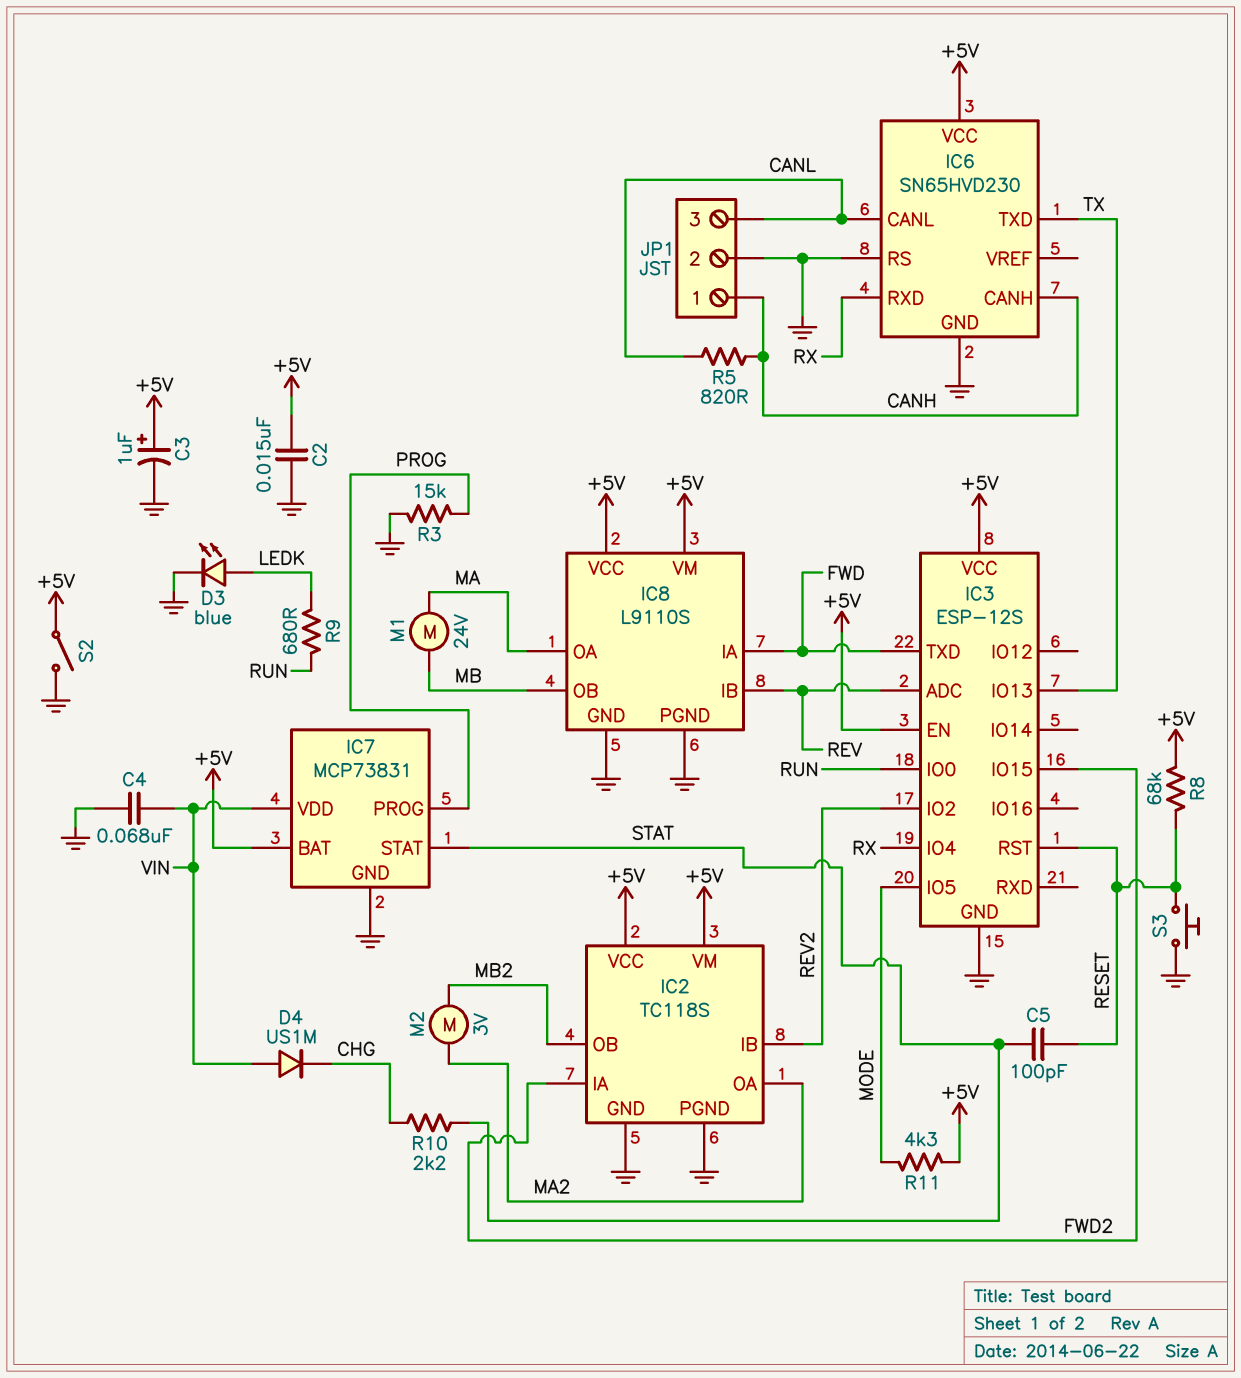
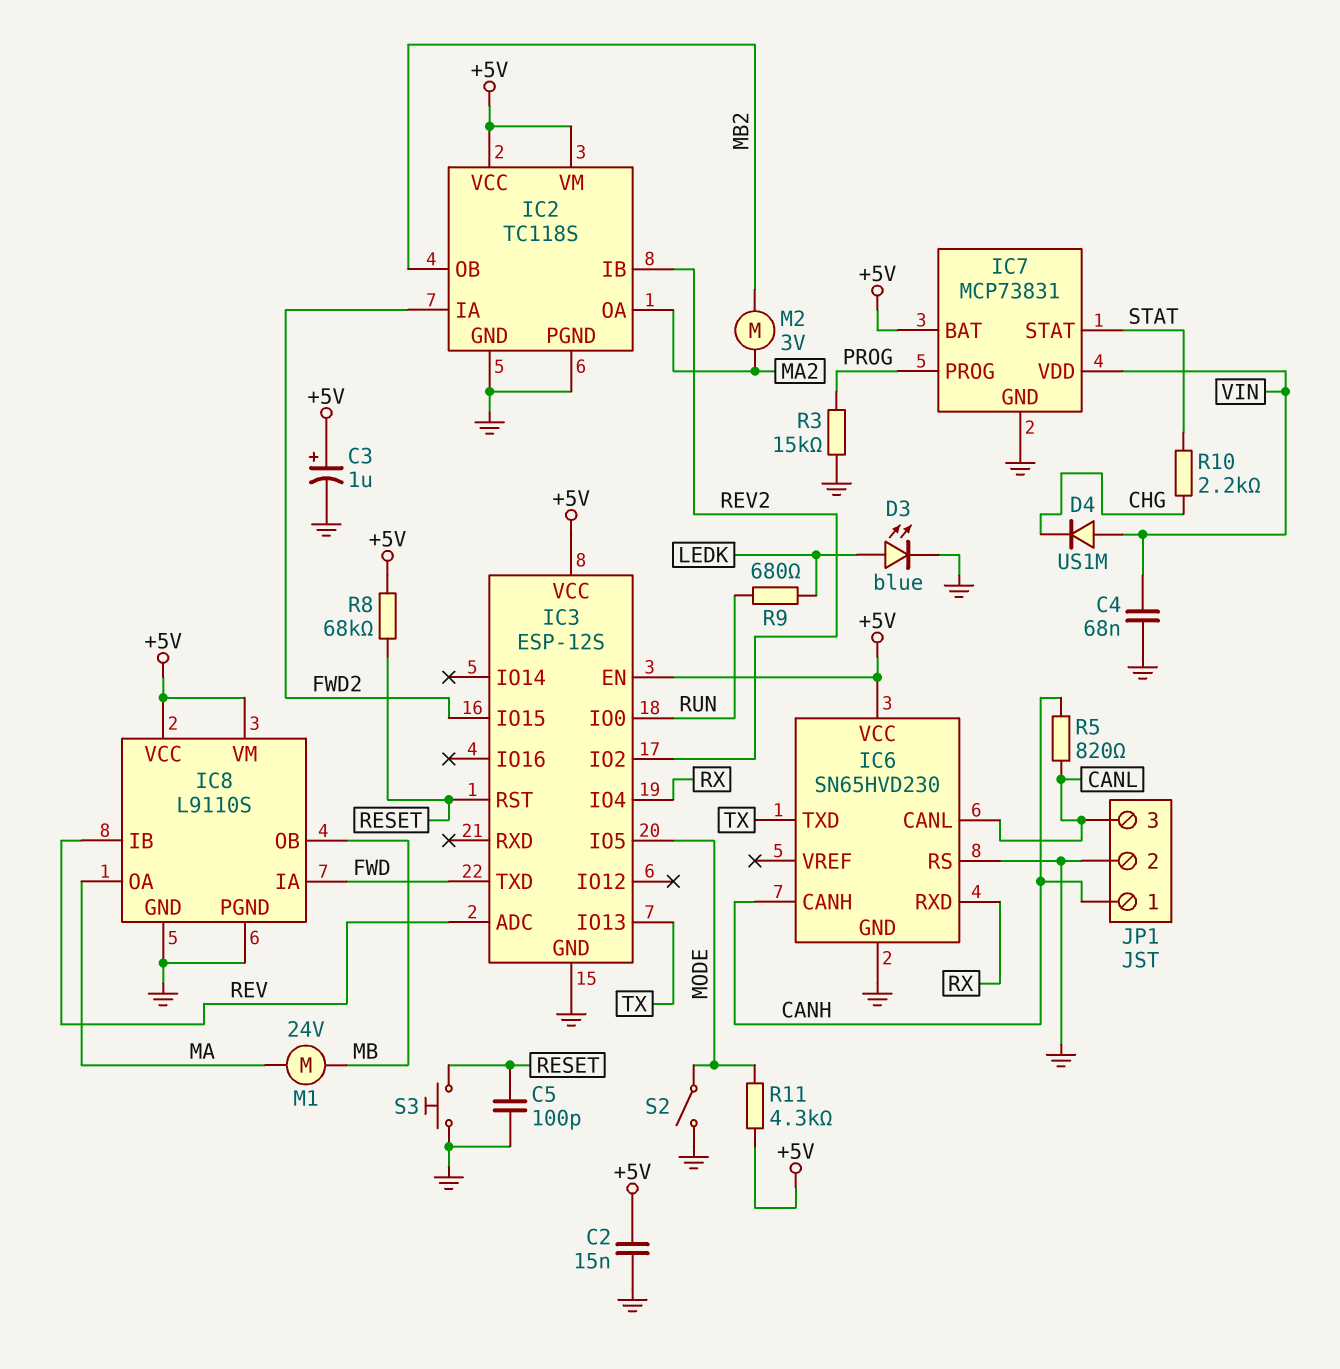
C5: 100pF (RESET, STAT) -> 100pF (GND, RESET)
S2: switch (+5V, GND) -> switch (GND, MODE)

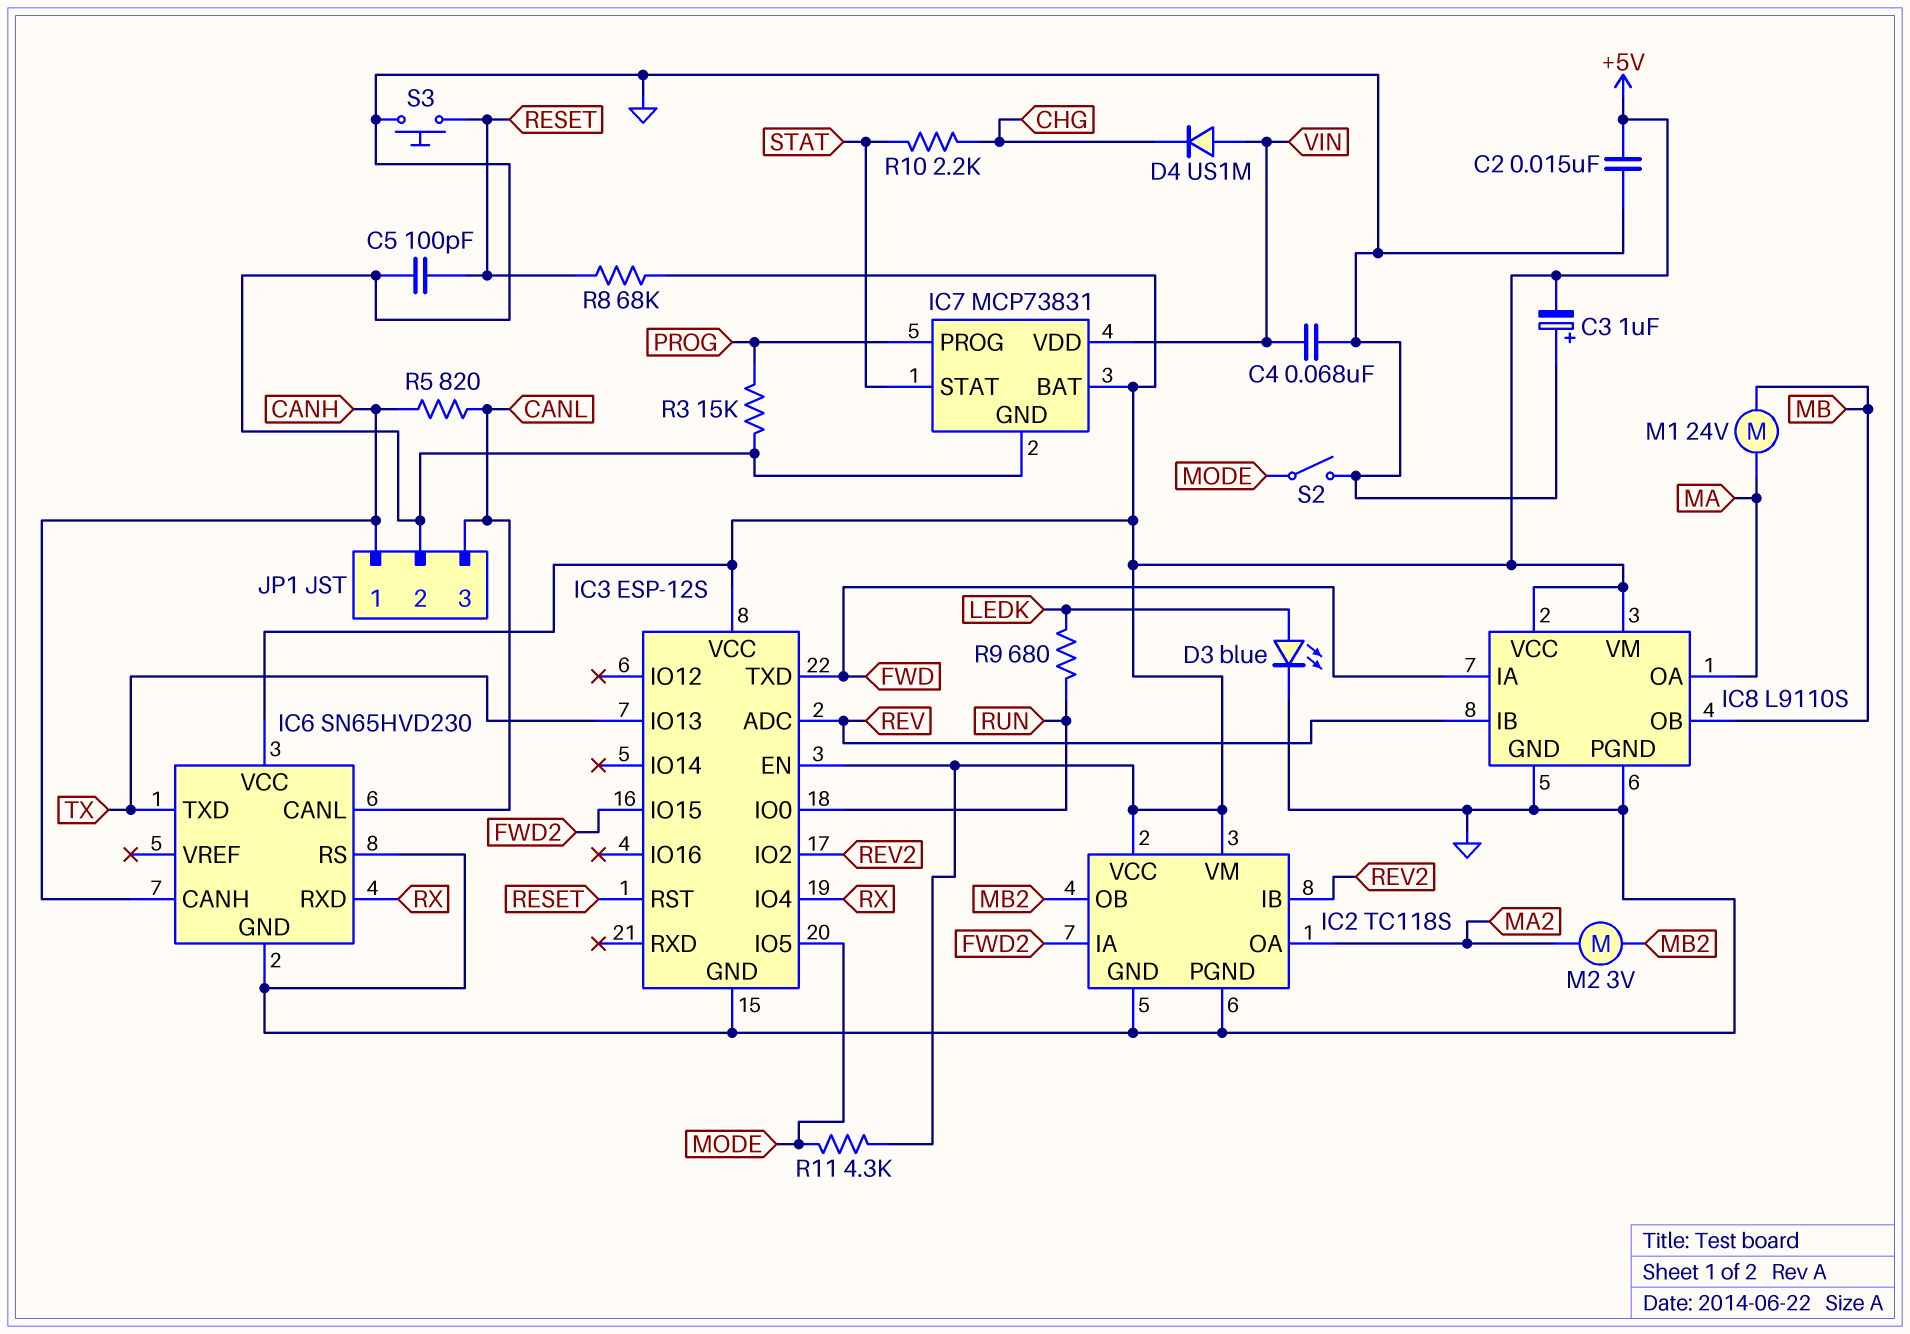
C3: 1uF (plus +5V, minus GND) -> 1uF (plus GND, minus +5V)

